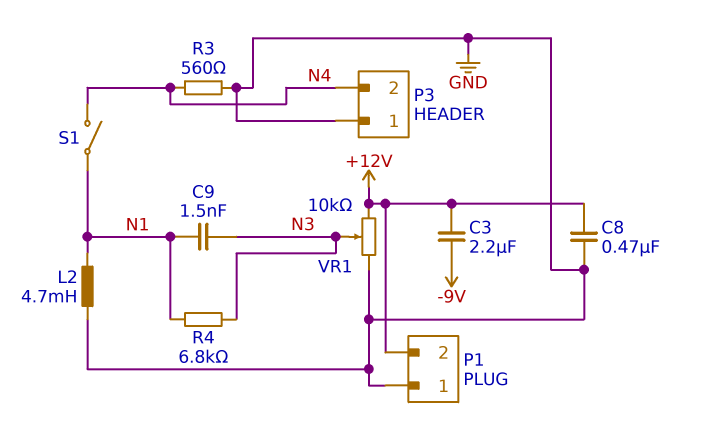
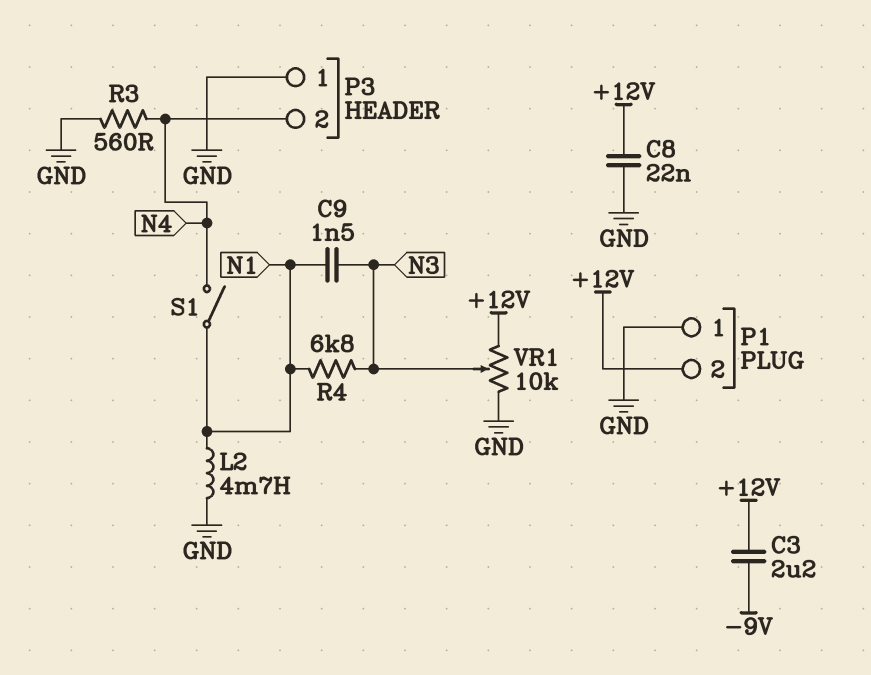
C8: 470nF (+12V, GND) -> 22nF (+12V, GND)

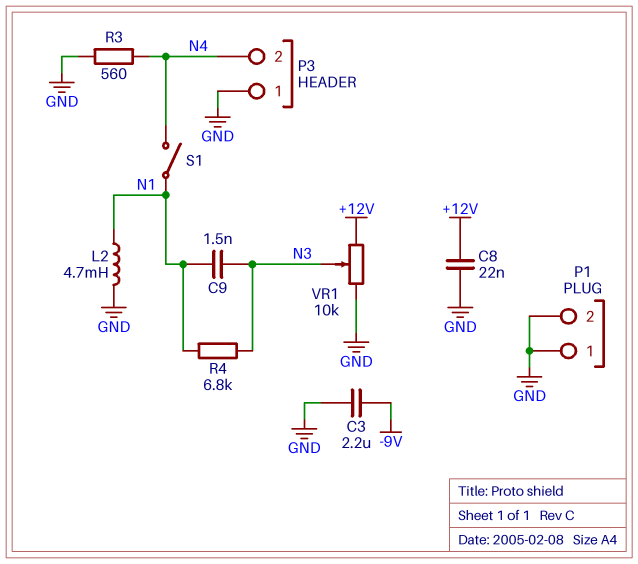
C3: 2.2uF (+12V, -9V) -> 2.2uF (-9V, GND)
P1 pin 2: +12V -> GND

